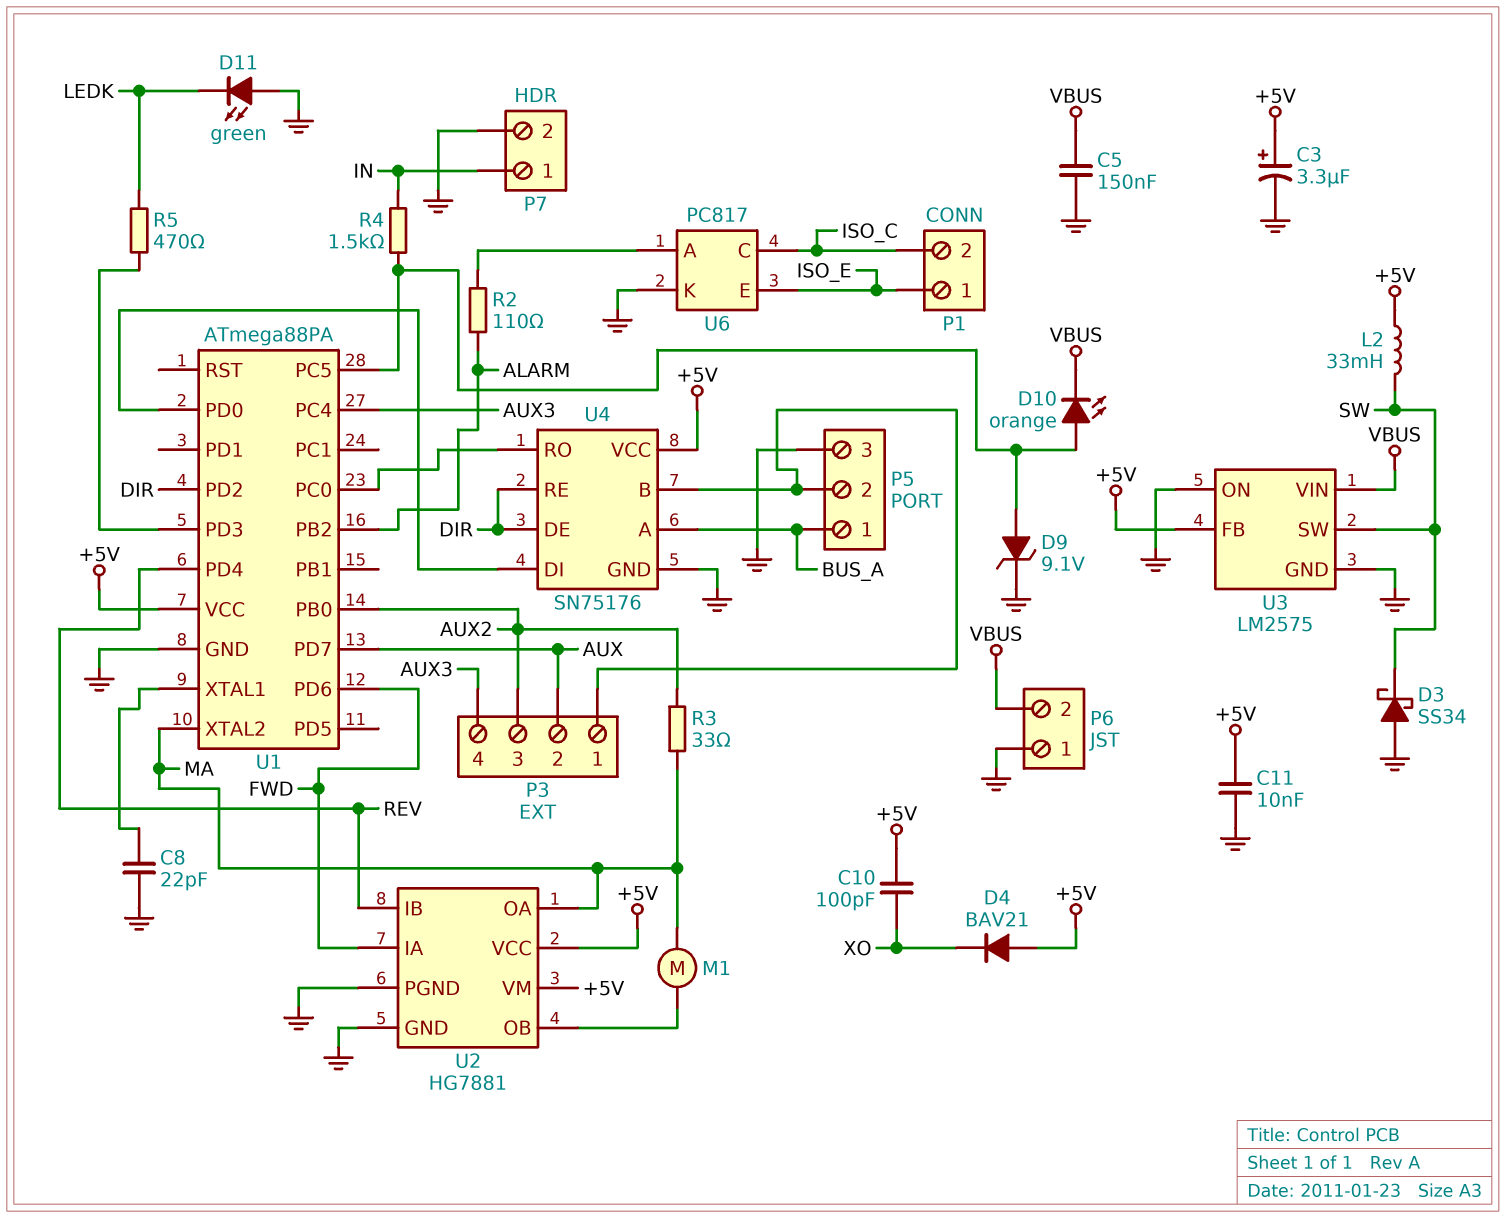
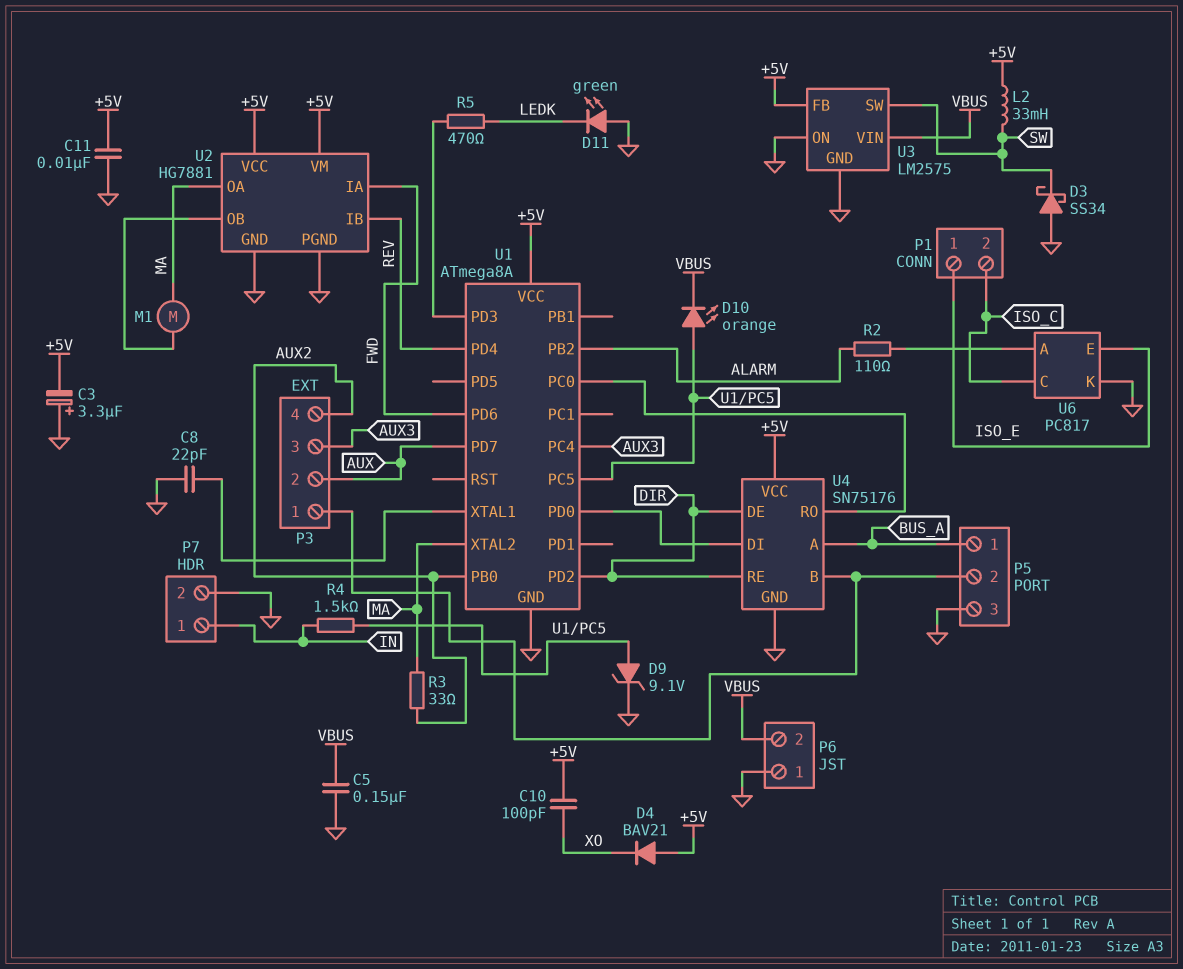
C3: 3.3uF (plus +5V, minus GND) -> 3.3uF (plus GND, minus +5V)
P3 pin 3: AUX2 -> AUX3
P3 pin 4: AUX3 -> AUX2
U1: ATmega88PA -> ATmega8A

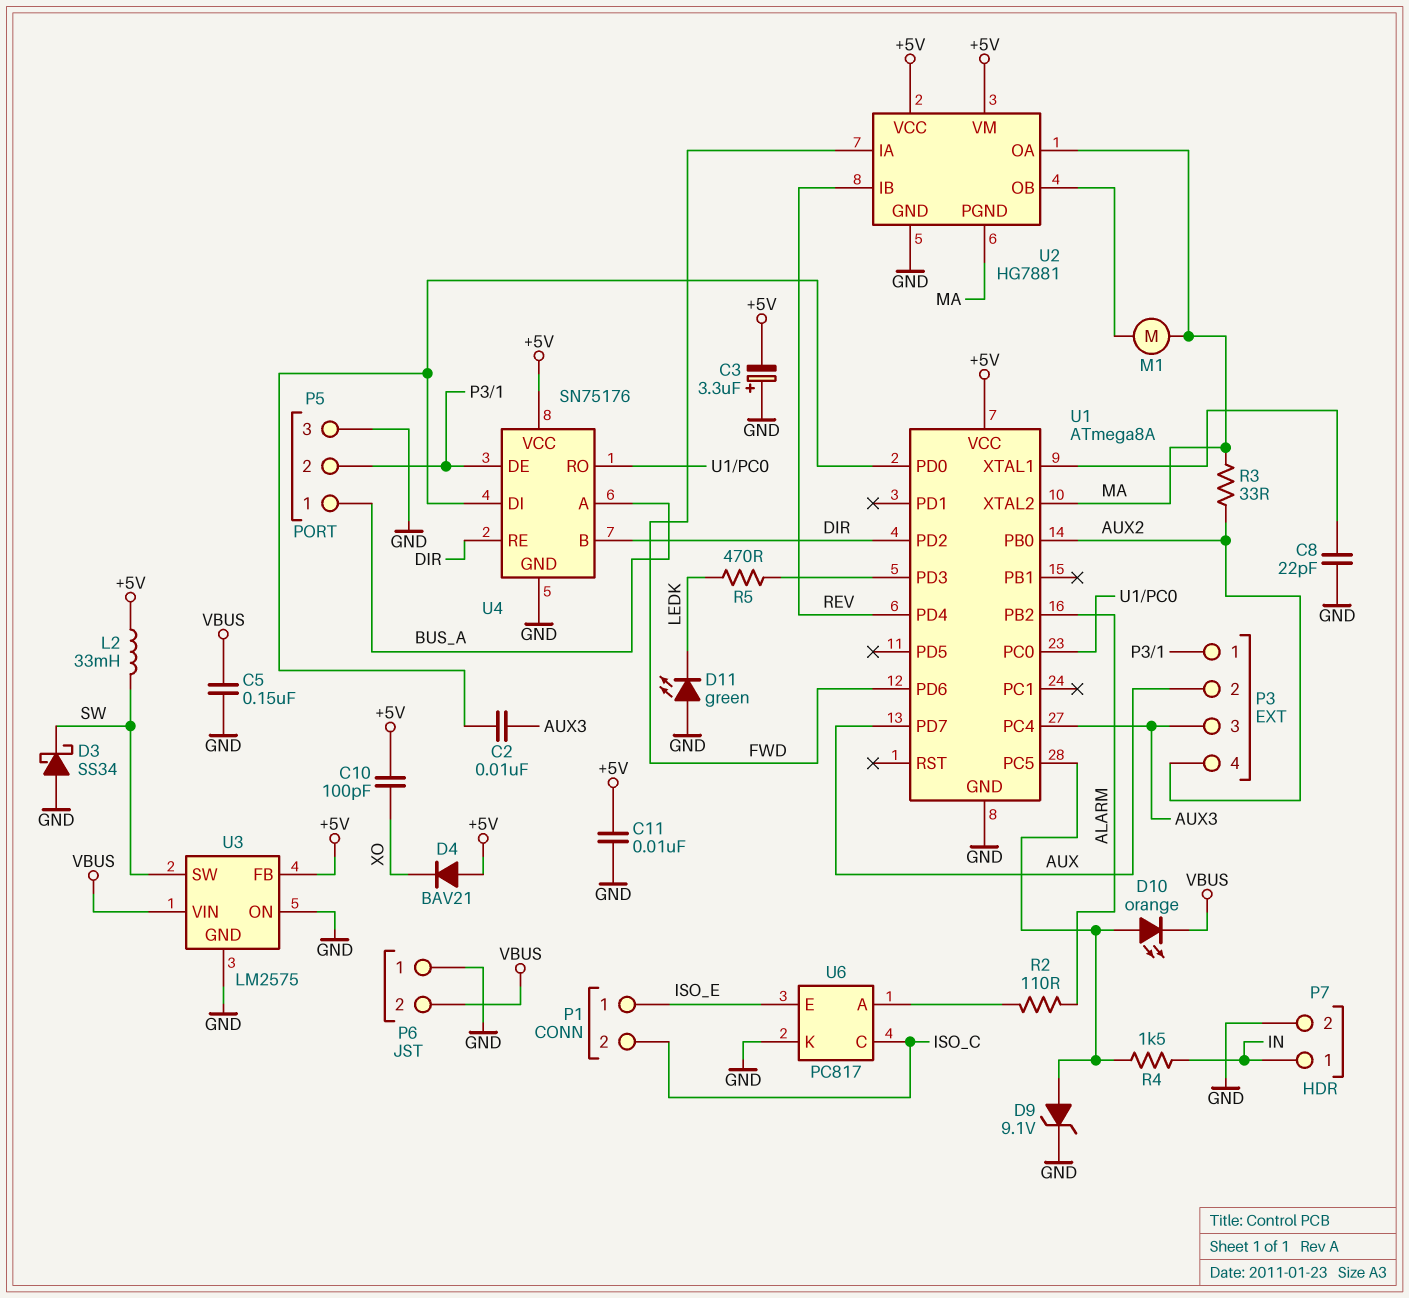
C2: none -> 10nF (AUX3, U1/PD0)
U2 pin PGND: GND -> MA
U4 pin B: P3/1 -> DIR
U4 pin DE: DIR -> P3/1

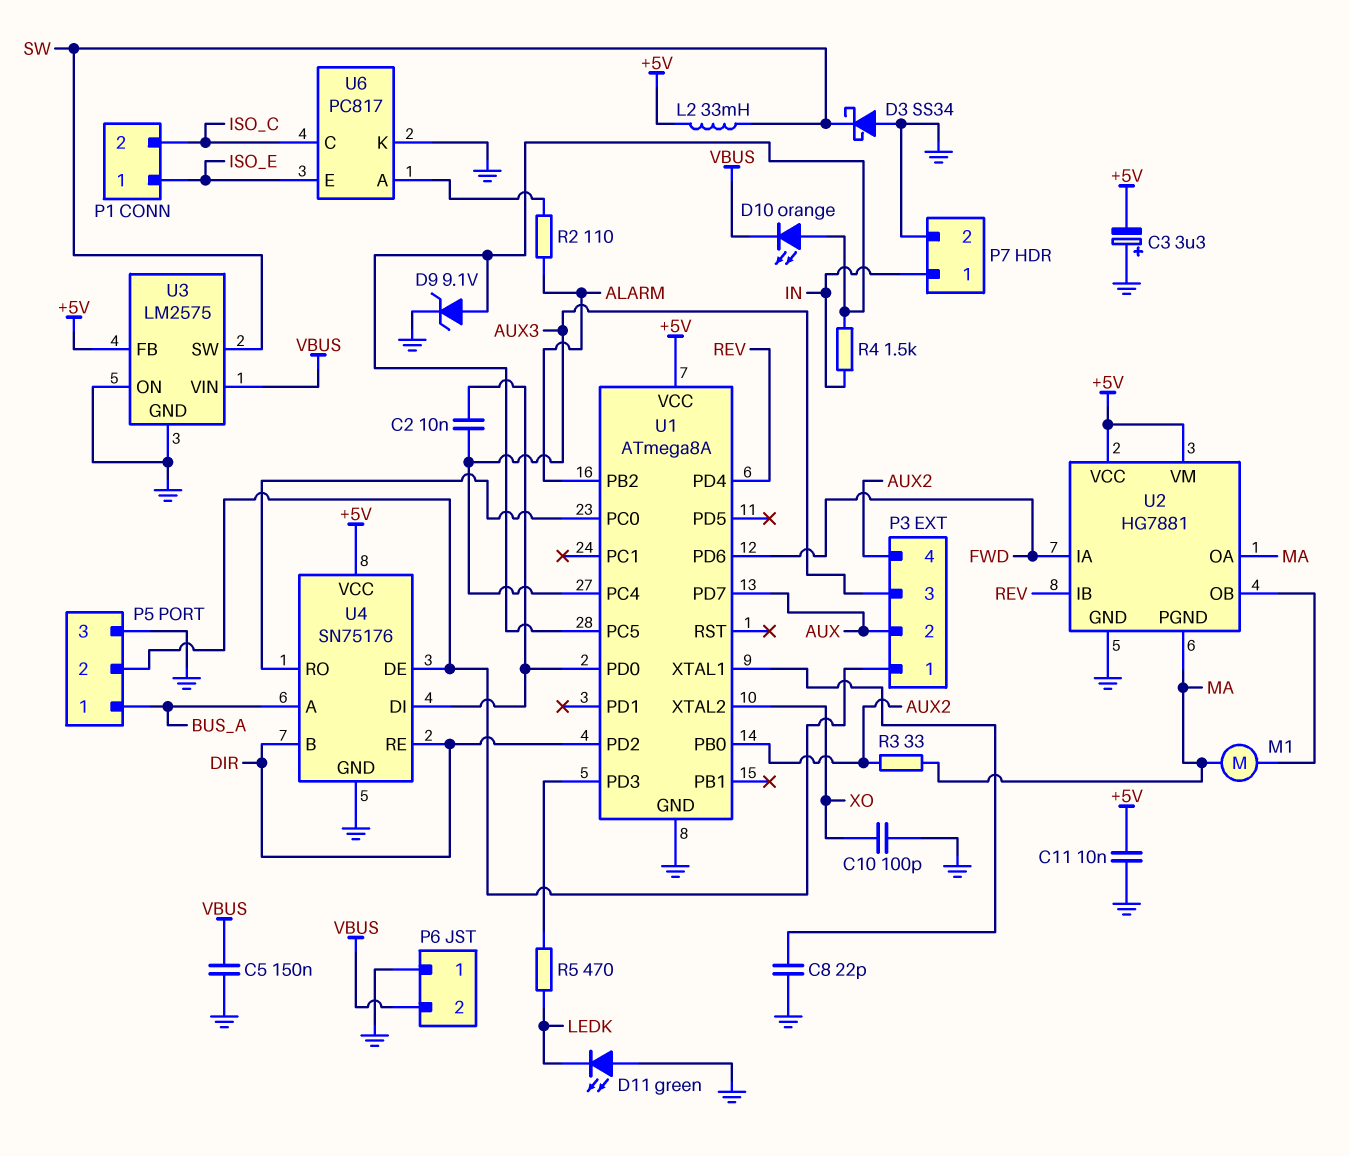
C10: 100pF (+5V, XO) -> 100pF (GND, XO)
D4: diode BAV21 (A +5V, K XO) -> none
U1 pin XTAL2: MA -> XO

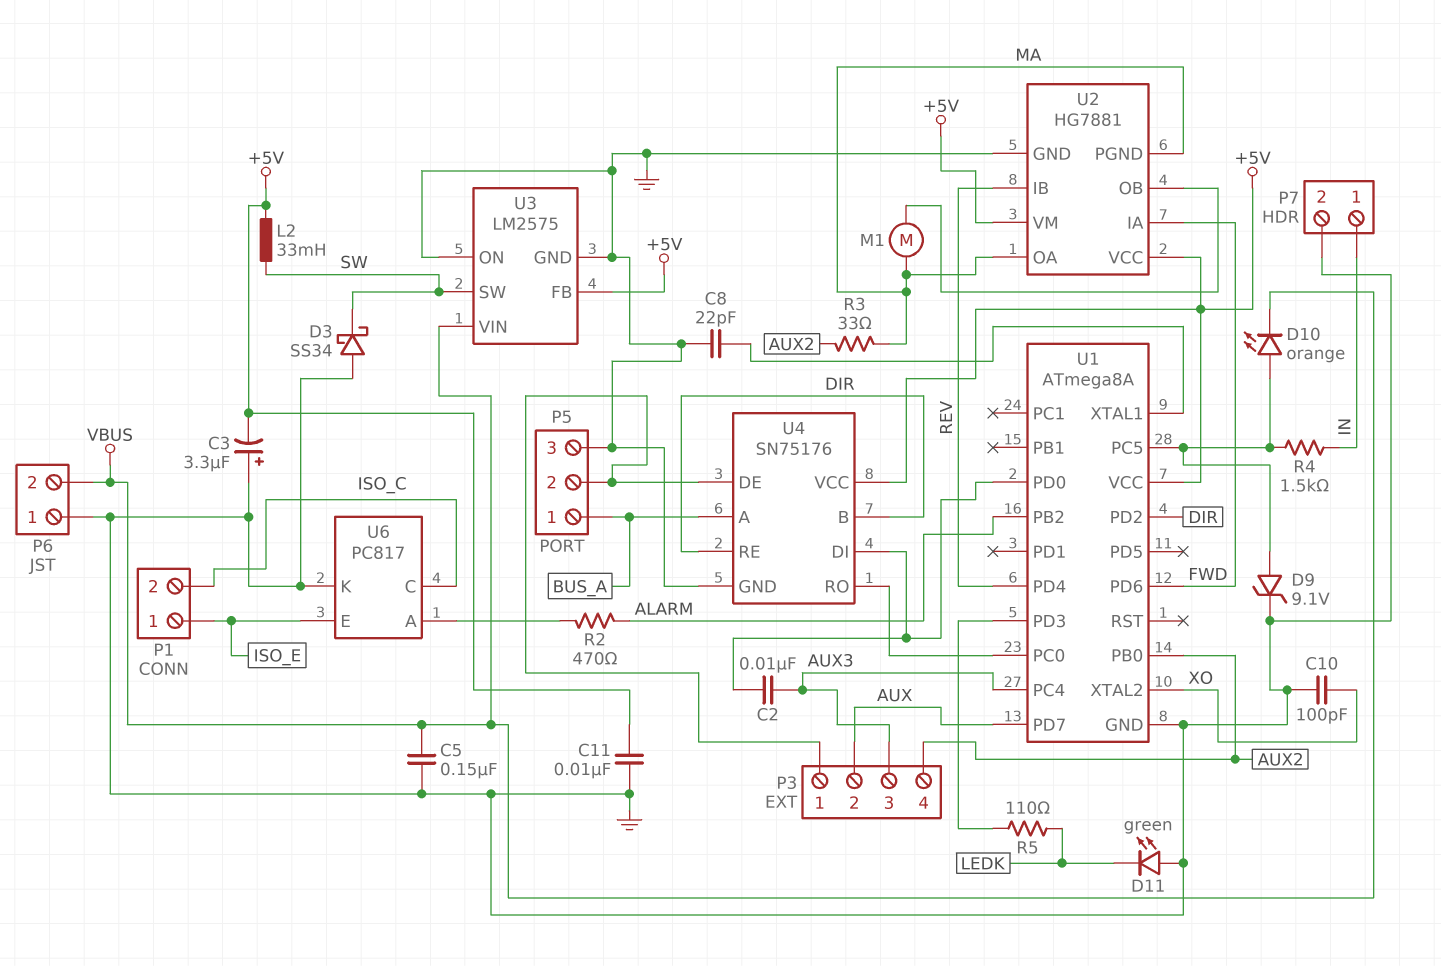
R2: 110 (ALARM, U6/A) -> 470 (ALARM, U6/A)
R5: 470 (LEDK, U1/PD3) -> 110 (LEDK, U1/PD3)

